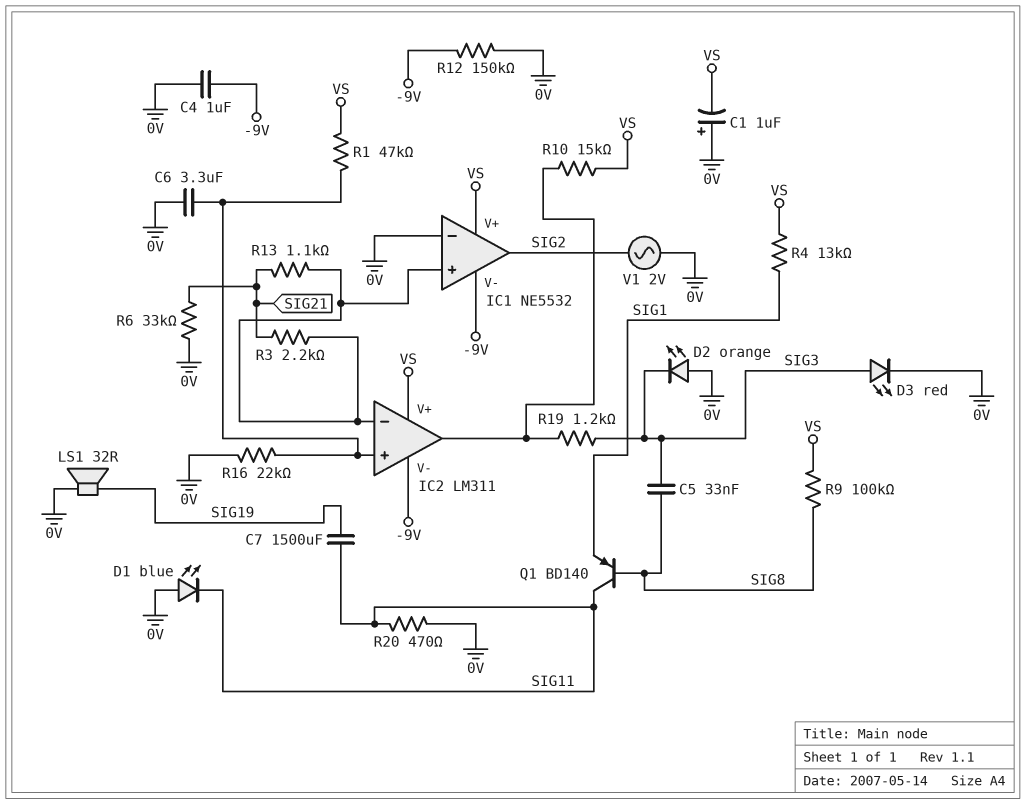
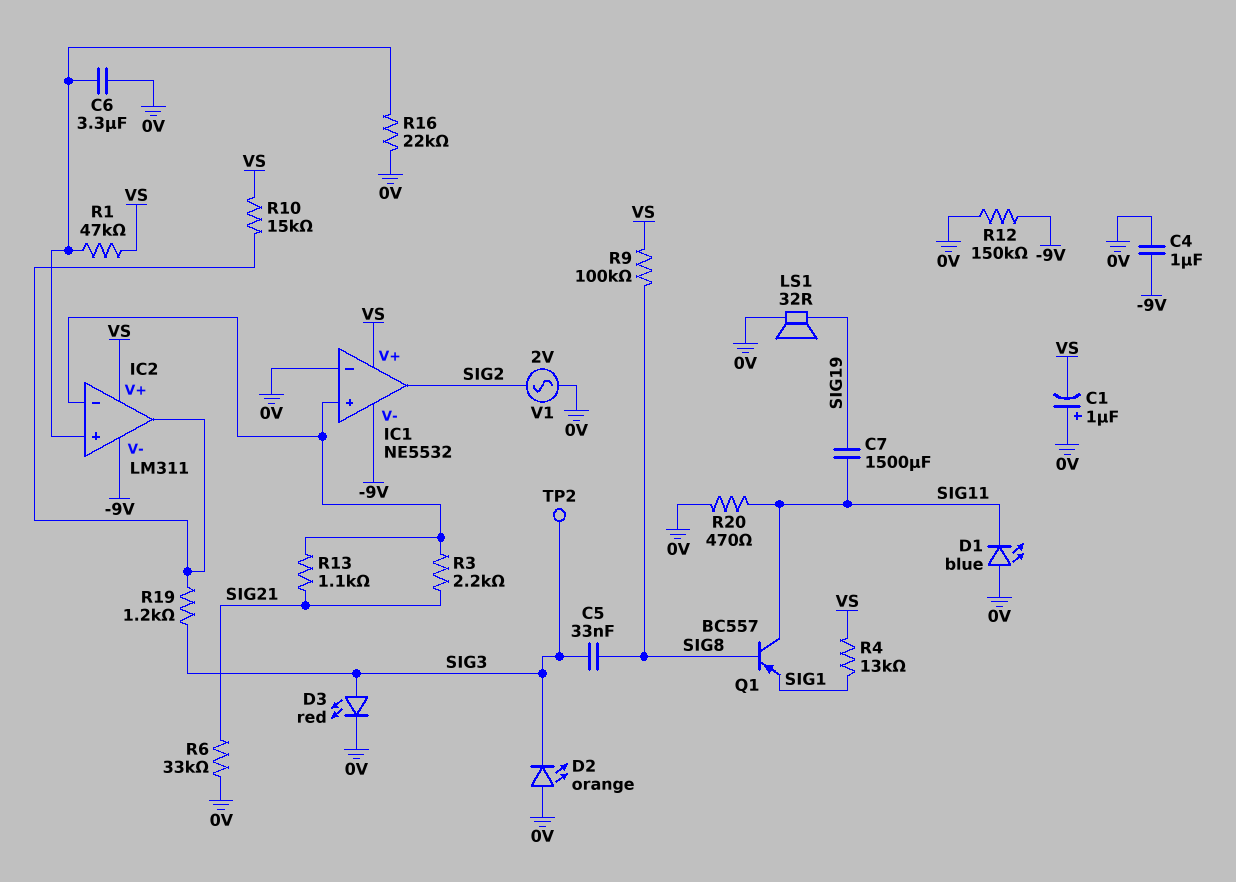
Q1: PNP BD140 (B SIG8, C SIG11, E SIG1) -> PNP BC557 (B SIG8, C SIG11, E SIG1)
TP2: none -> test point (SIG3)

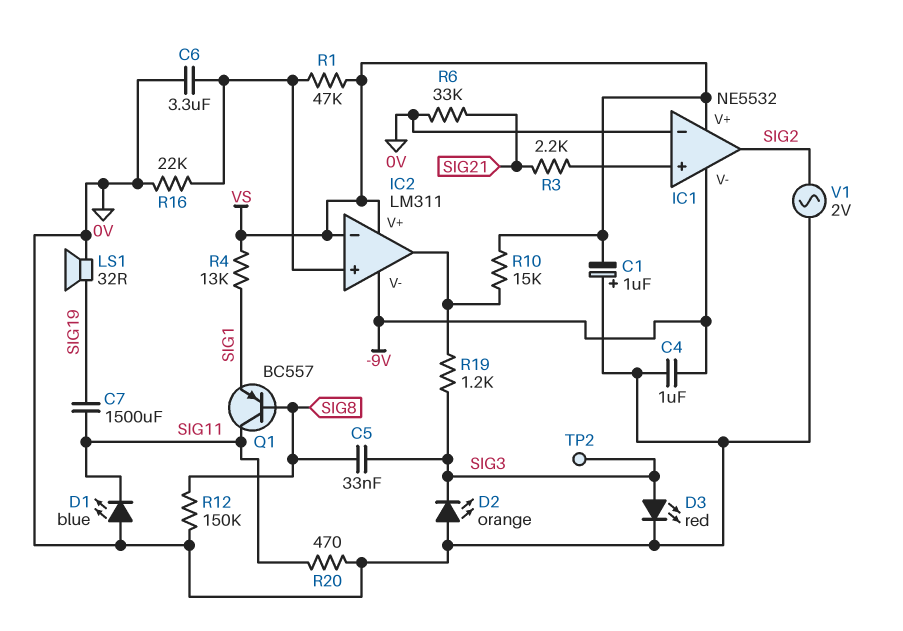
IC2 pin in-: IC1/in+ -> VS
R9: 100k (SIG8, VS) -> none
R12: 150k (-9V, 0V) -> 150k (0V, SIG8)
R13: 1.1k (IC1/in+, SIG21) -> none

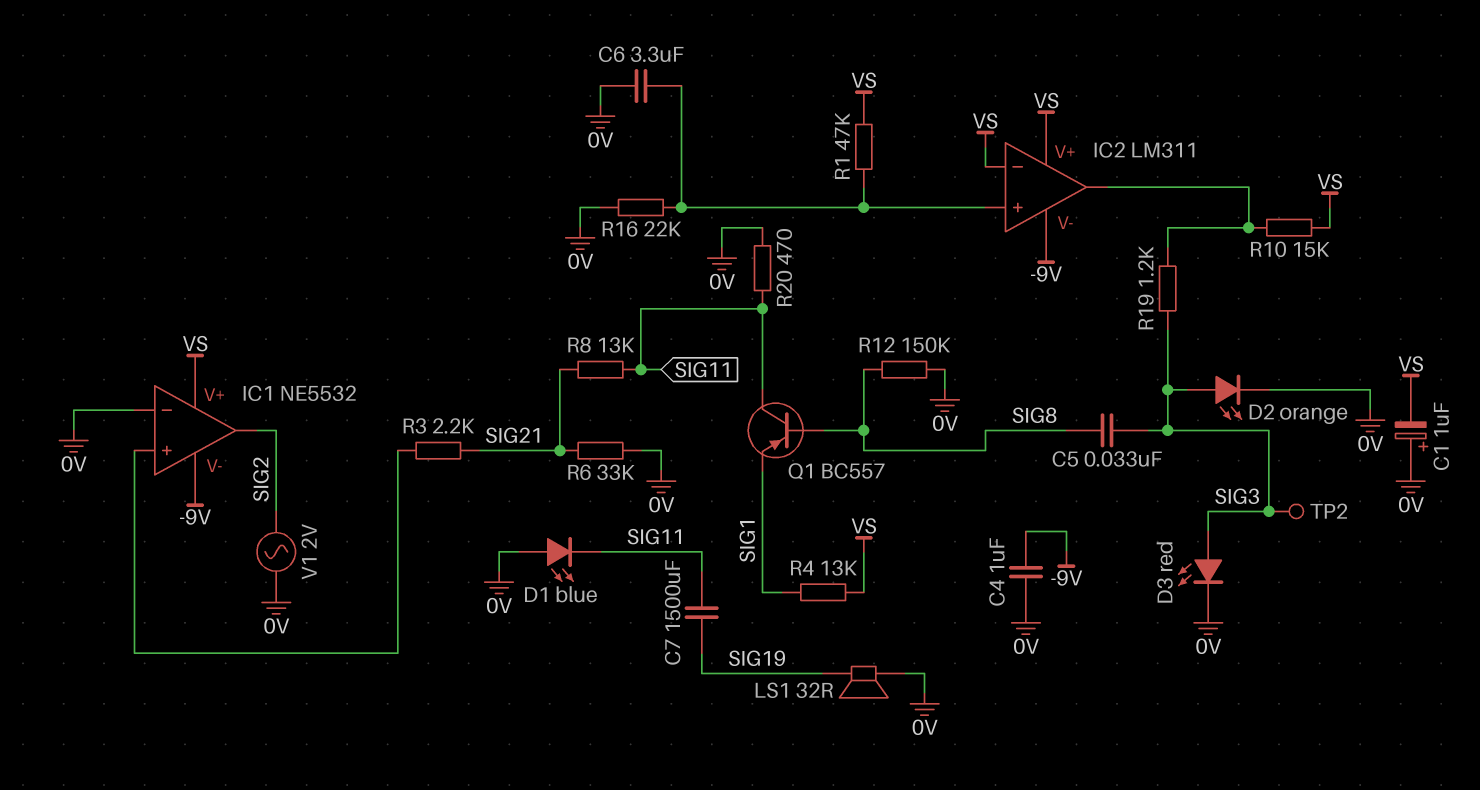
D2: LED orange (A 0V, K SIG3) -> LED orange (A SIG3, K 0V)
R8: none -> 13k (SIG11, SIG21)

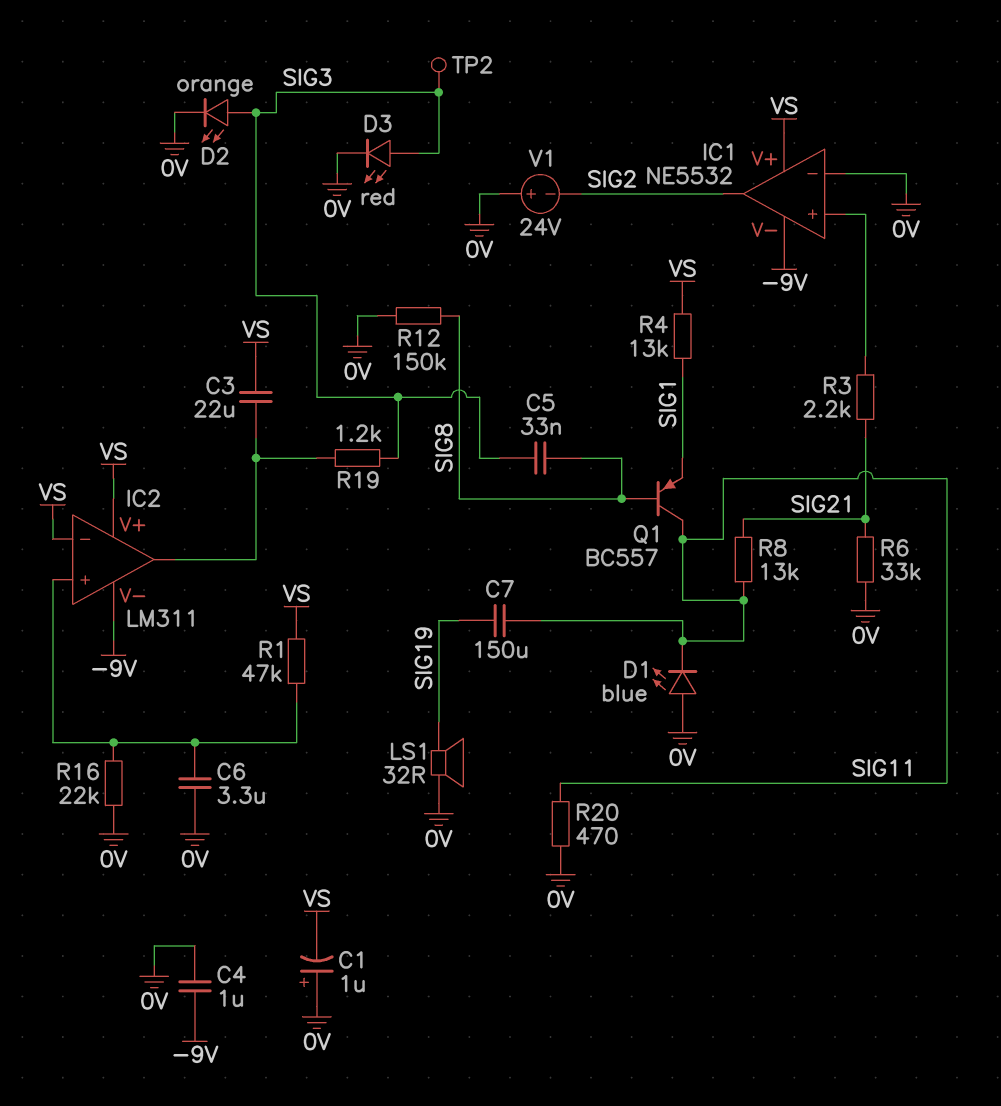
C3: none -> 22uF (IC2/out, VS)
C7: 1500uF (SIG11, SIG19) -> 150uF (SIG11, SIG19)
R10: 15k (IC2/out, VS) -> none
V1: AC 2V (0V, SIG2) -> 24V (plus 0V, minus SIG2)

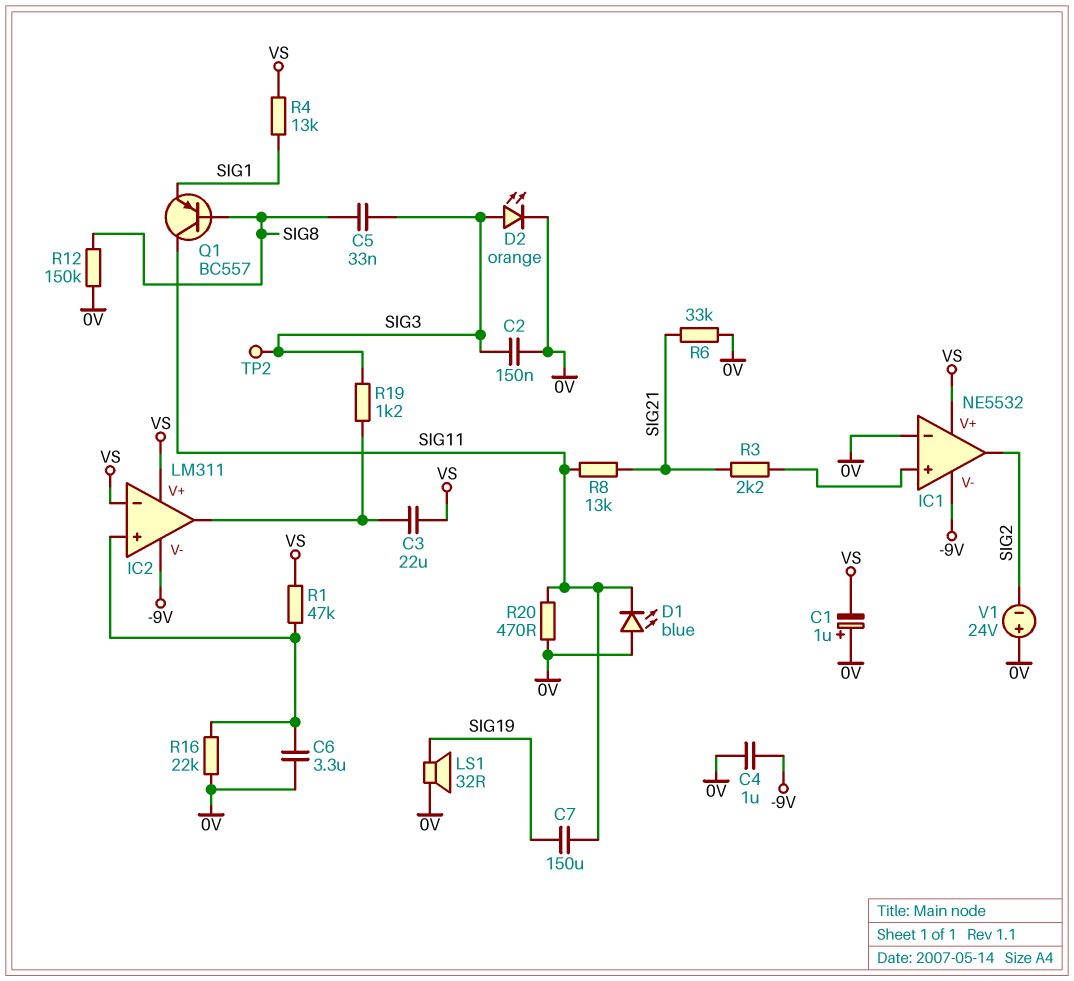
C2: none -> 150nF (0V, SIG3)
D3: LED red (A SIG3, K 0V) -> none

